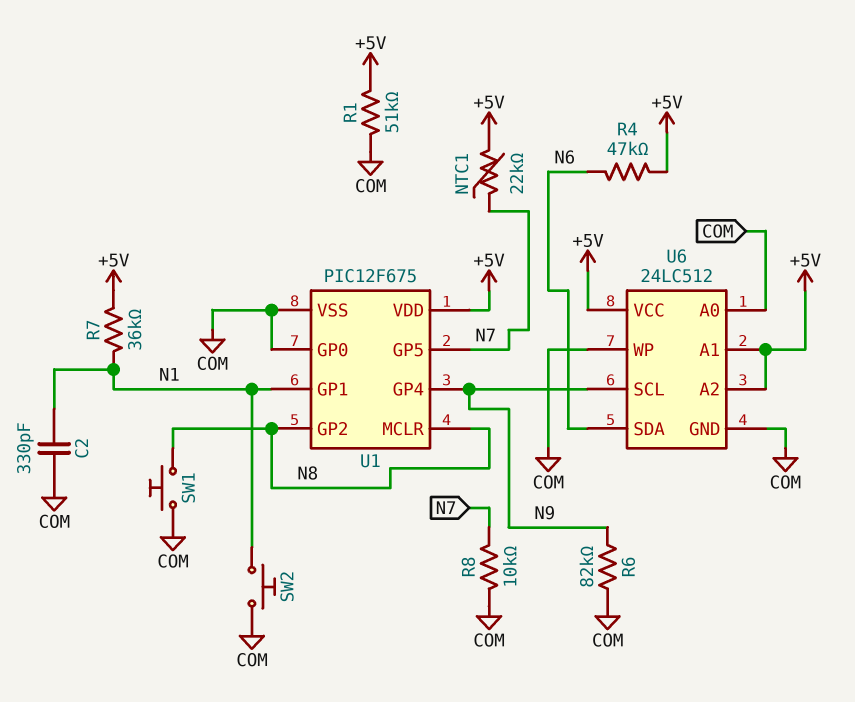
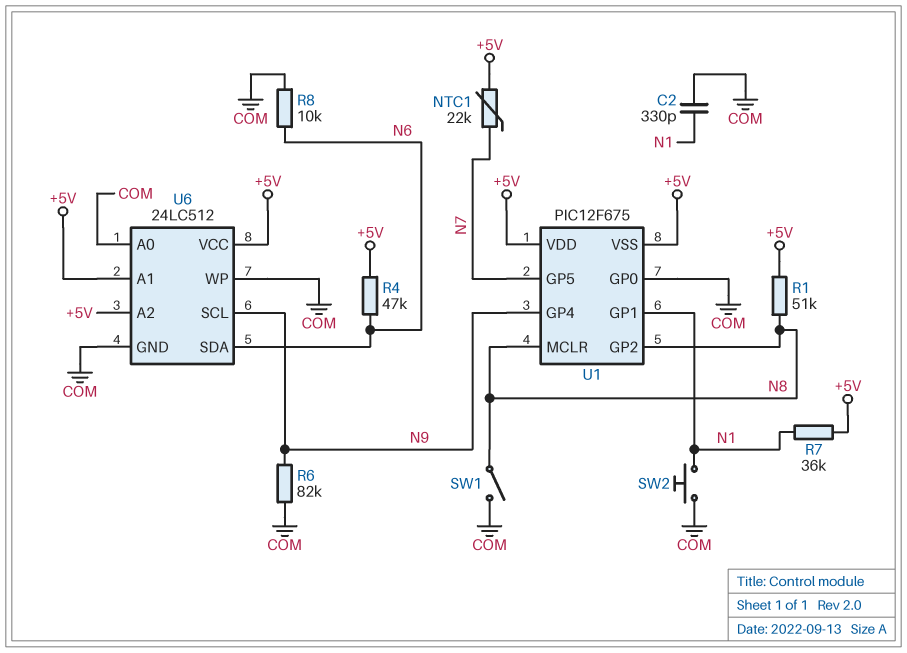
R1: 51k (+5V, COM) -> 51k (+5V, N8)
R8: 10k (COM, N7) -> 10k (COM, N6)
SW1: button (COM, N8) -> switch (COM, N8)
U1 pin VSS: COM -> +5V

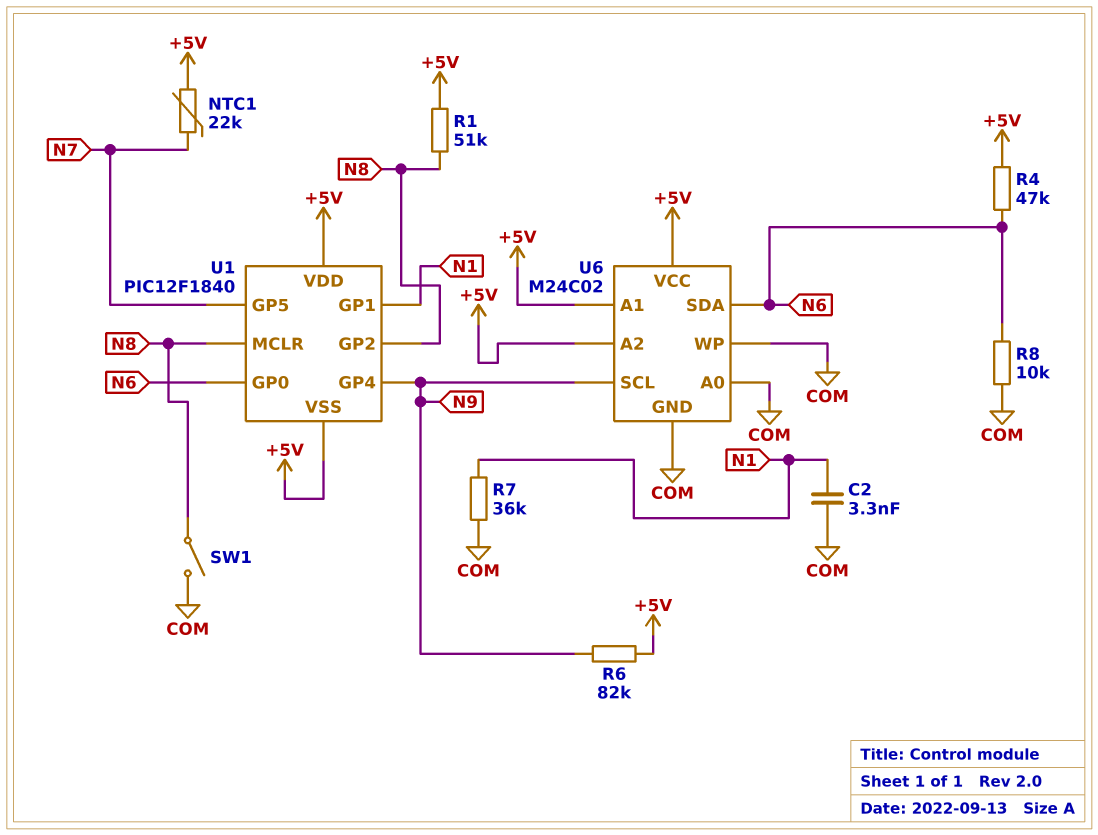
C2: 330pF (COM, N1) -> 3.3nF (COM, N1)
R6: 82k (COM, N9) -> 82k (+5V, N9)
R7: 36k (+5V, N1) -> 36k (COM, N1)
SW2: button (COM, N1) -> none
U1: PIC12F675 -> PIC12F1840
U1 pin GP0: COM -> N6
U6: 24LC512 -> M24C02

